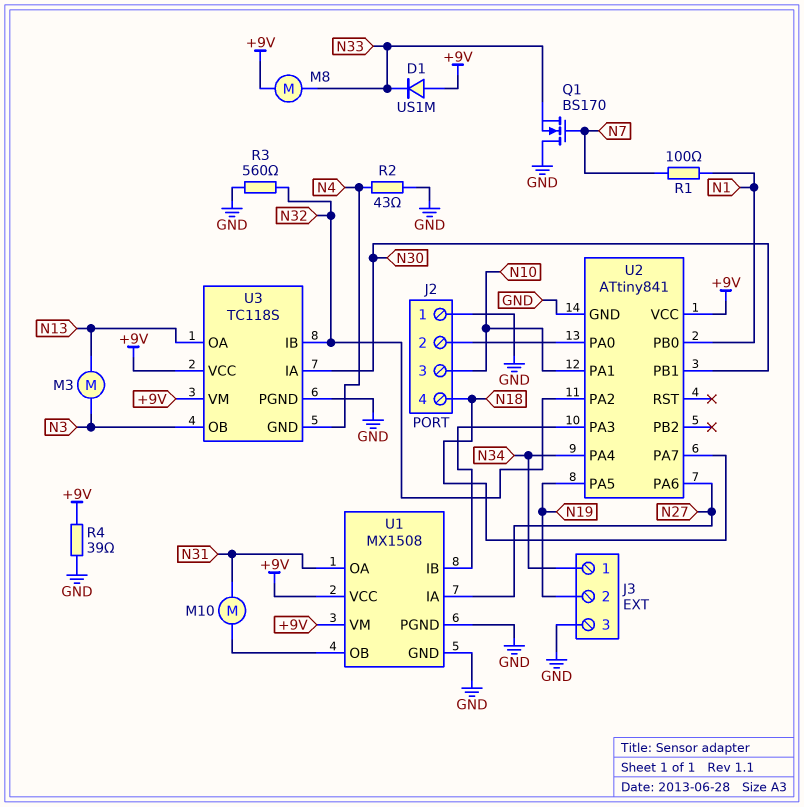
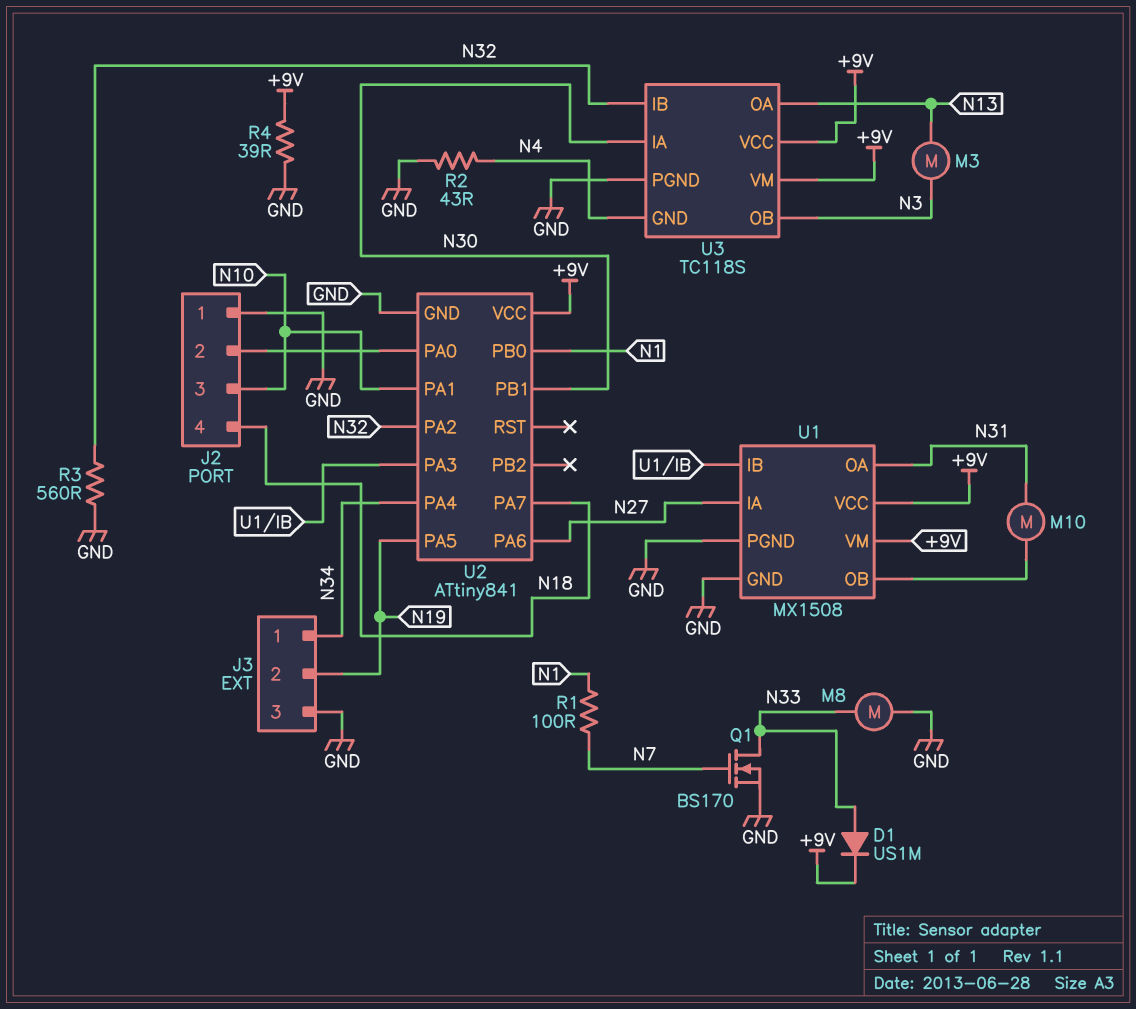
D1: diode US1M (A +9V, K N33) -> diode US1M (A N33, K +9V)
M8: motor (+9V, N33) -> motor (GND, N33)
Q1: NMOS BS170 (G N7, D GND, S N33) -> NMOS BS170 (G N7, D N33, S GND)

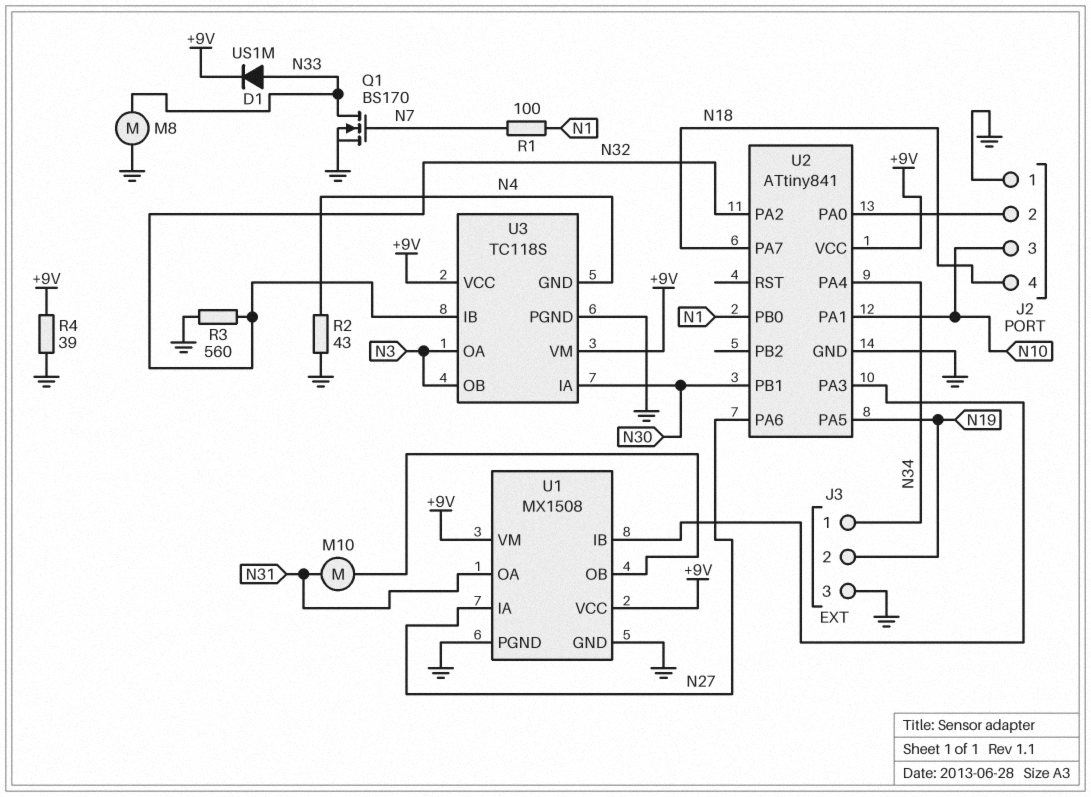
M3: motor (N3, N13) -> none
U3 pin OA: N13 -> N3

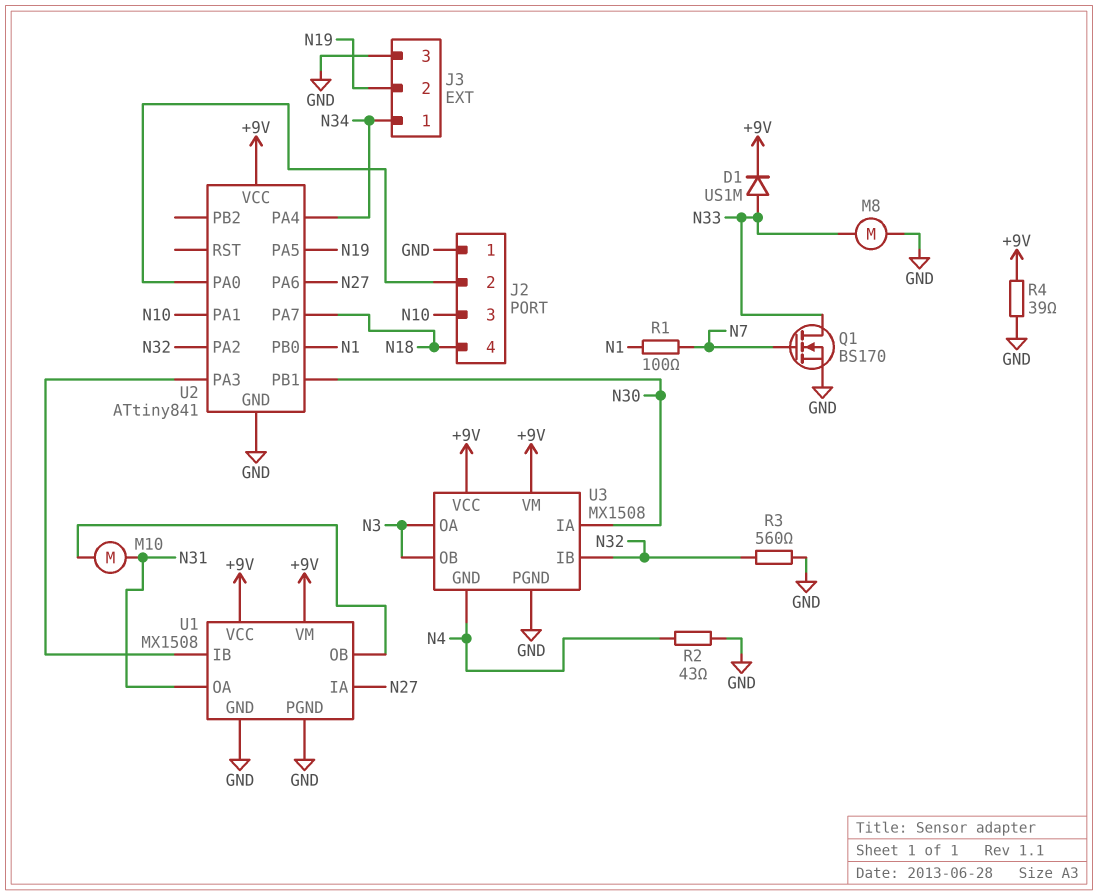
U3: TC118S -> MX1508

